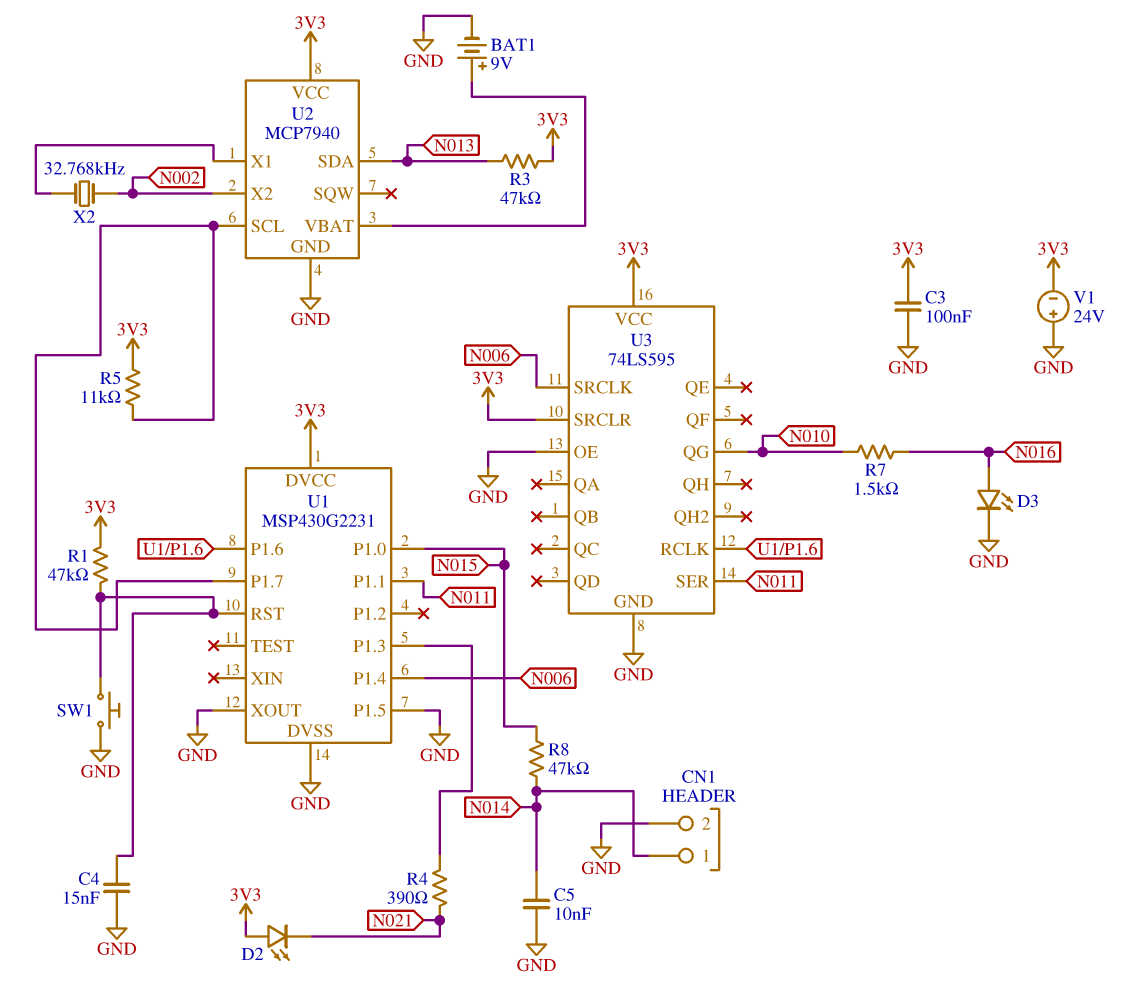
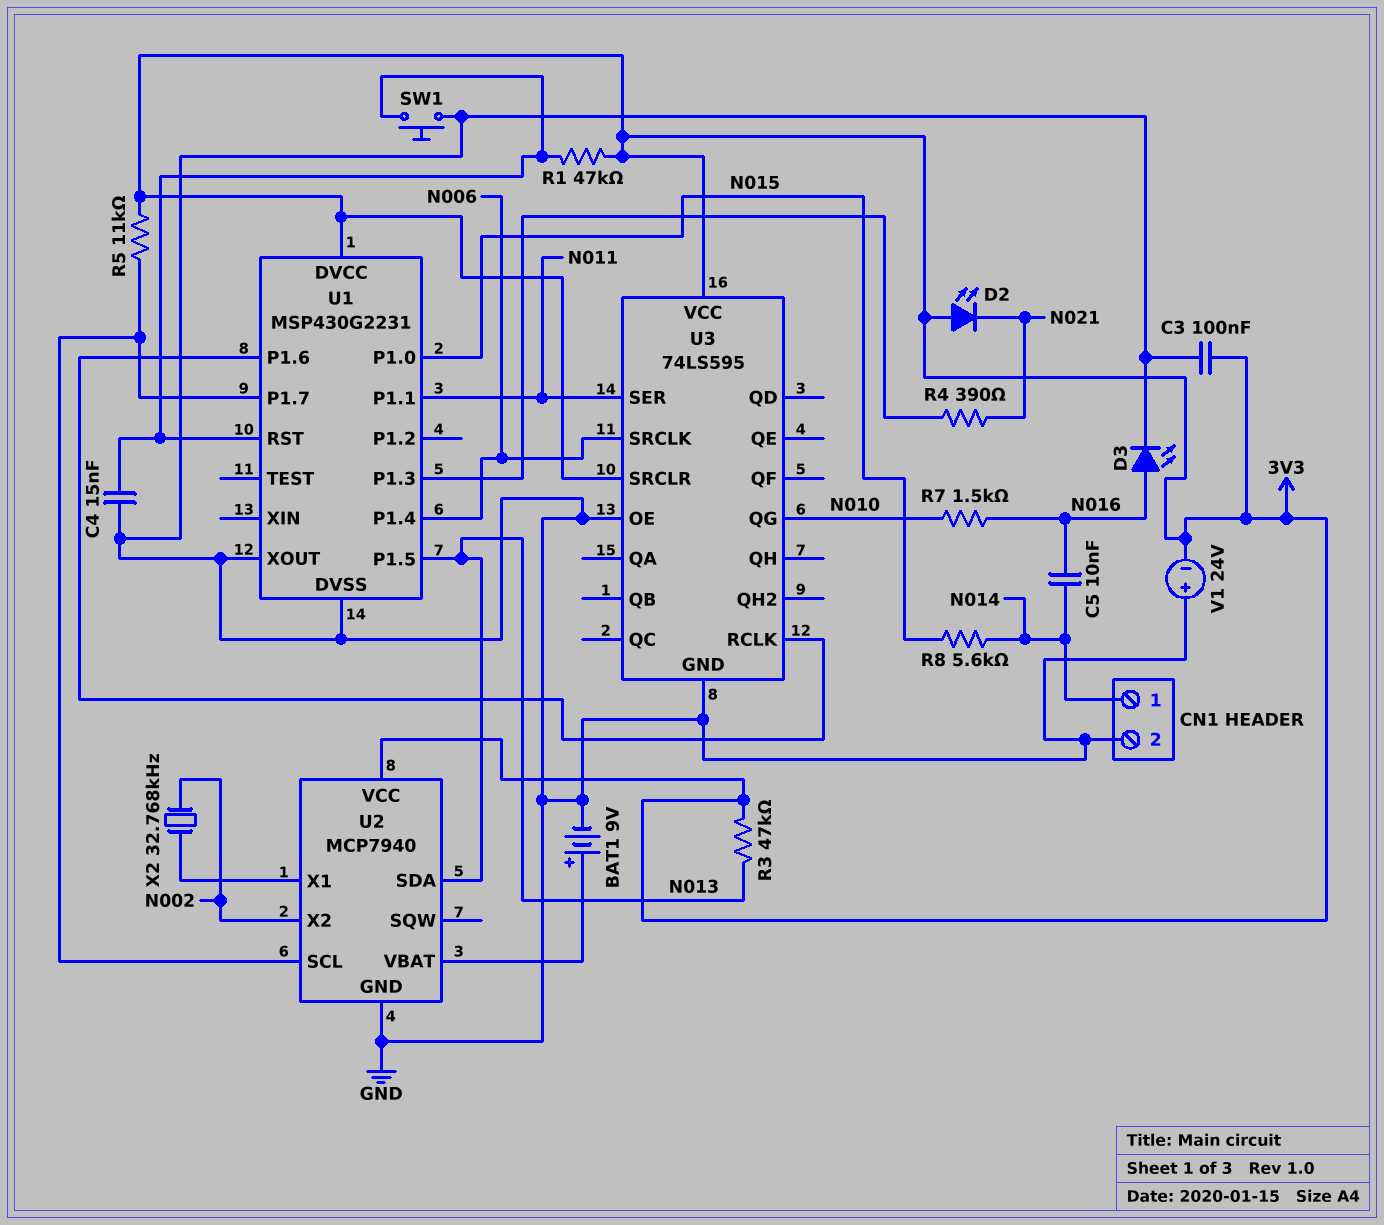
C5: 10nF (GND, N014) -> 10nF (N014, N016)
R8: 47k (N014, N015) -> 5.6k (N014, N015)
U1 pin P1.5: GND -> N013

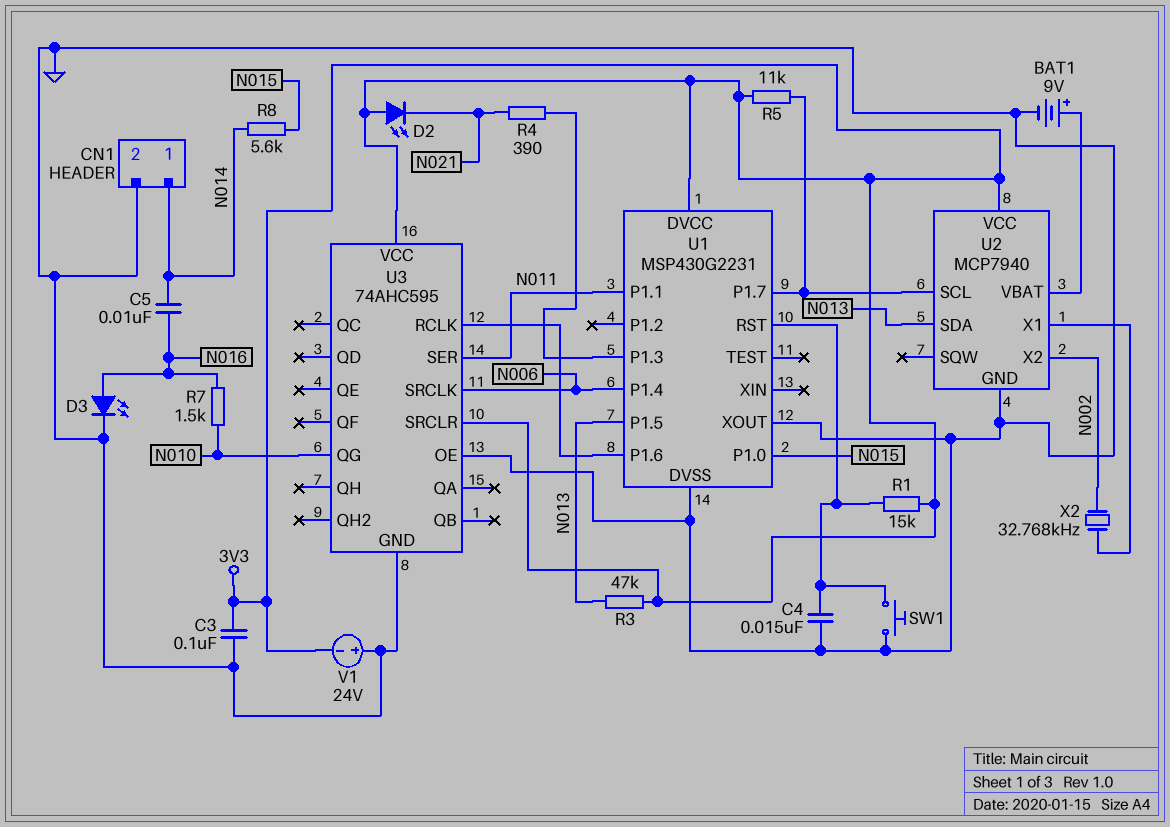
R1: 47k (3V3, U1/RST) -> 15k (3V3, U1/RST)
U3: 74LS595 -> 74AHC595

